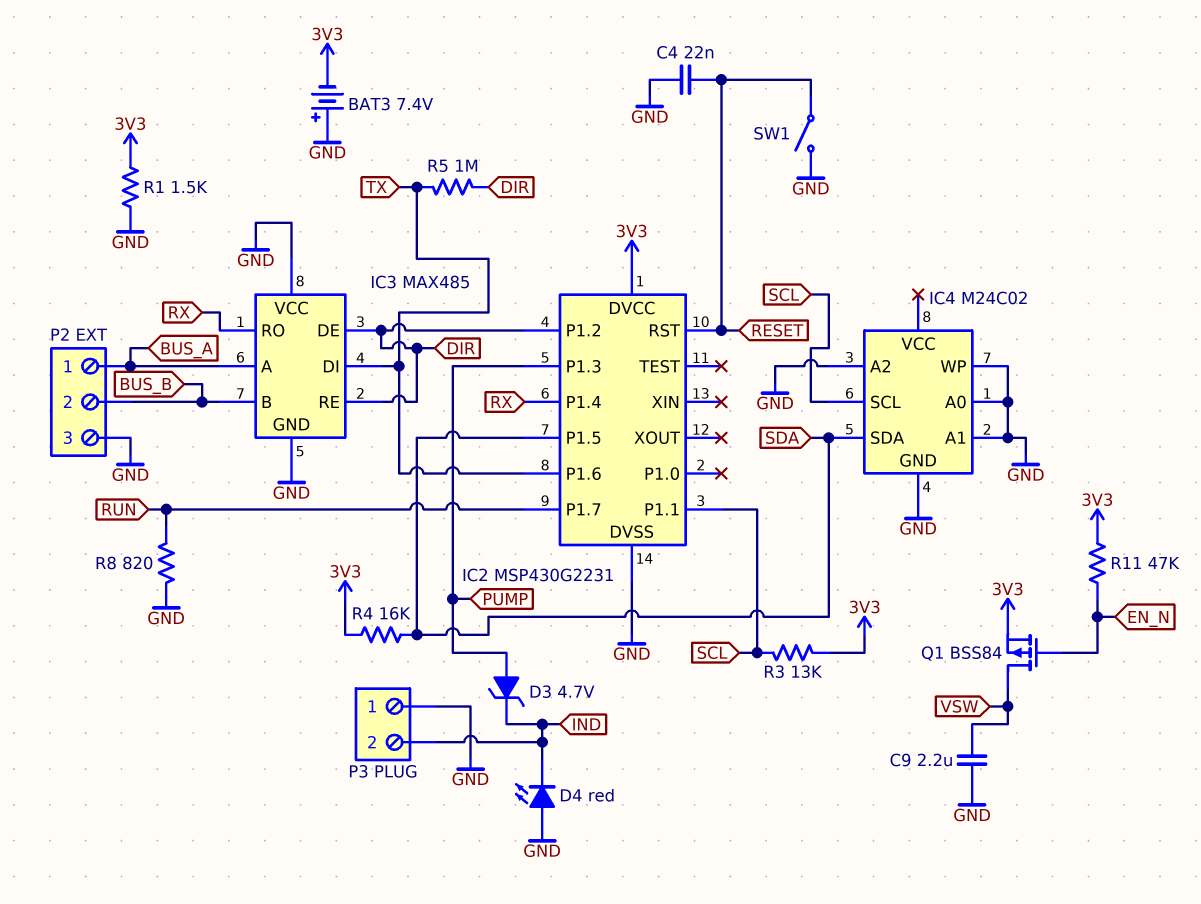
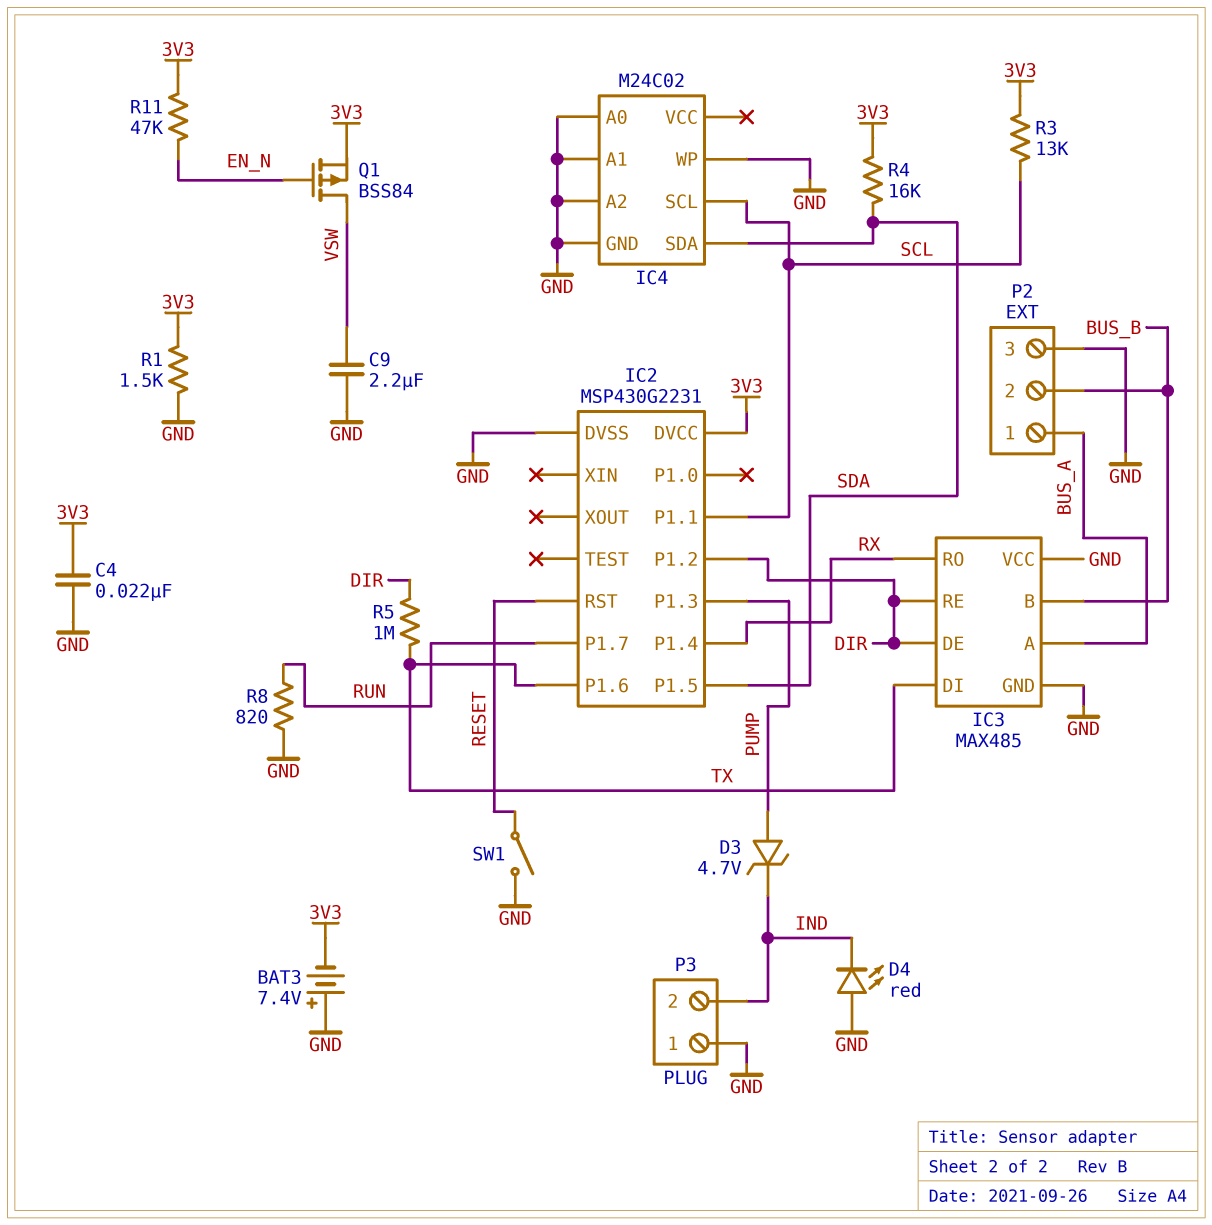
C4: 22nF (GND, RESET) -> 22nF (3V3, GND)

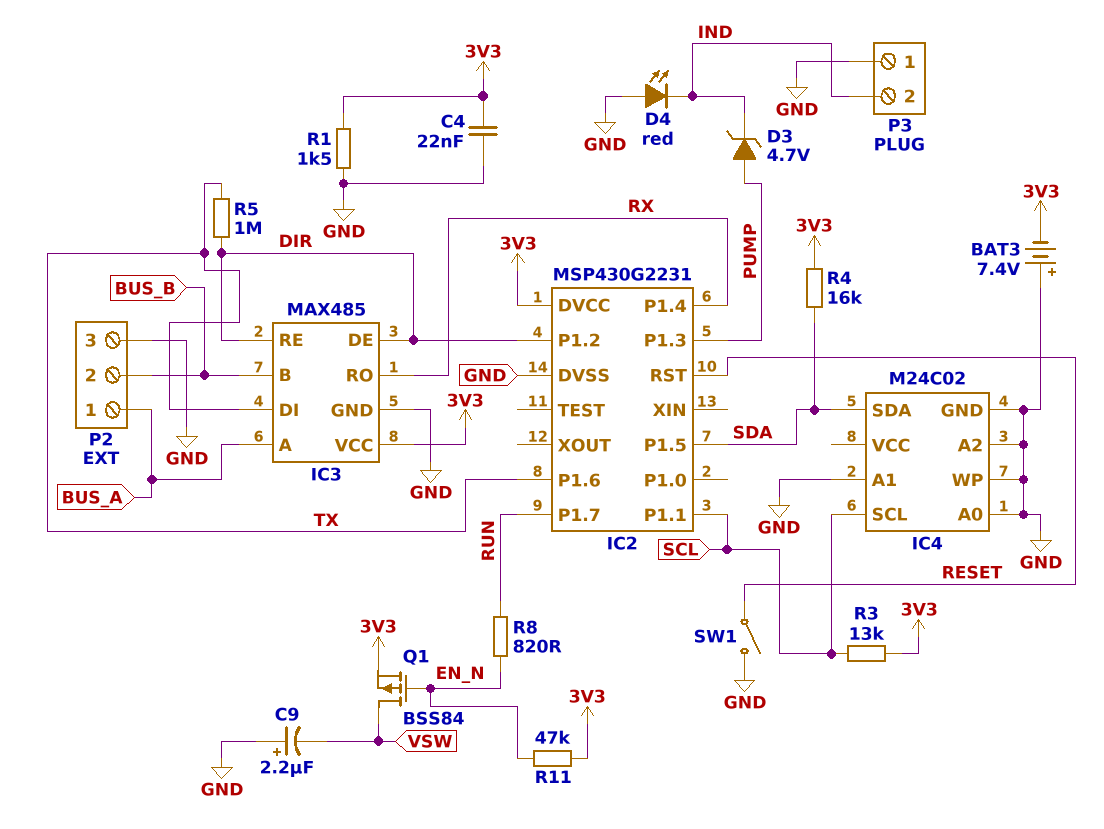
C9: 2.2uF (GND, VSW) -> 2.2uF (plus GND, minus VSW)
IC3 pin VCC: GND -> 3V3
R8: 820 (GND, RUN) -> 820 (EN_N, RUN)

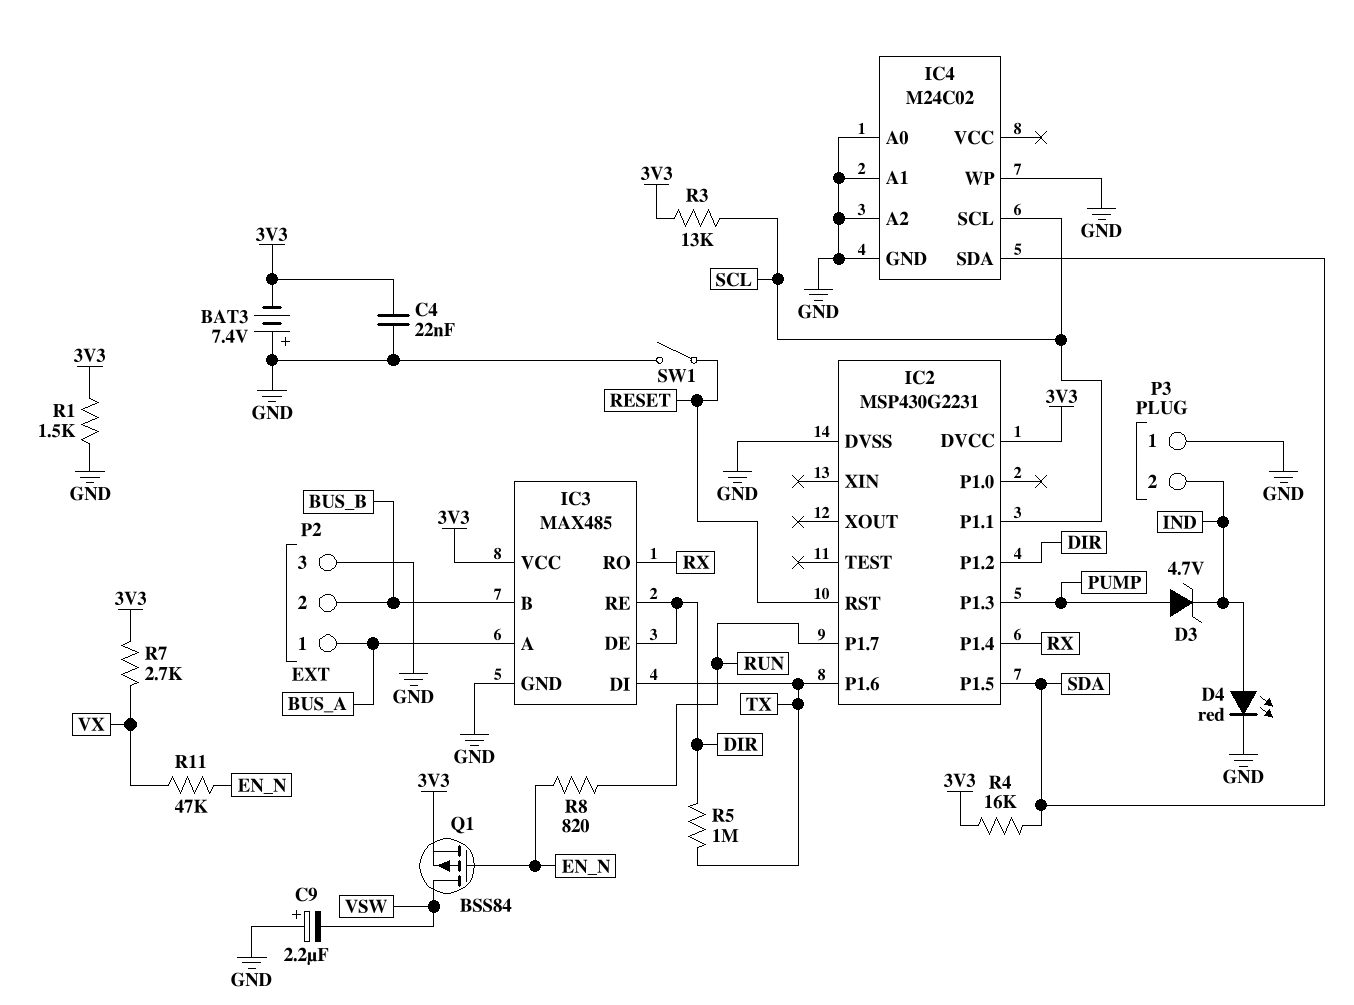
D4: LED red (A GND, K IND) -> LED red (A IND, K GND)
R7: none -> 2.7k (3V3, VX)
R11: 47k (3V3, EN_N) -> 47k (EN_N, VX)

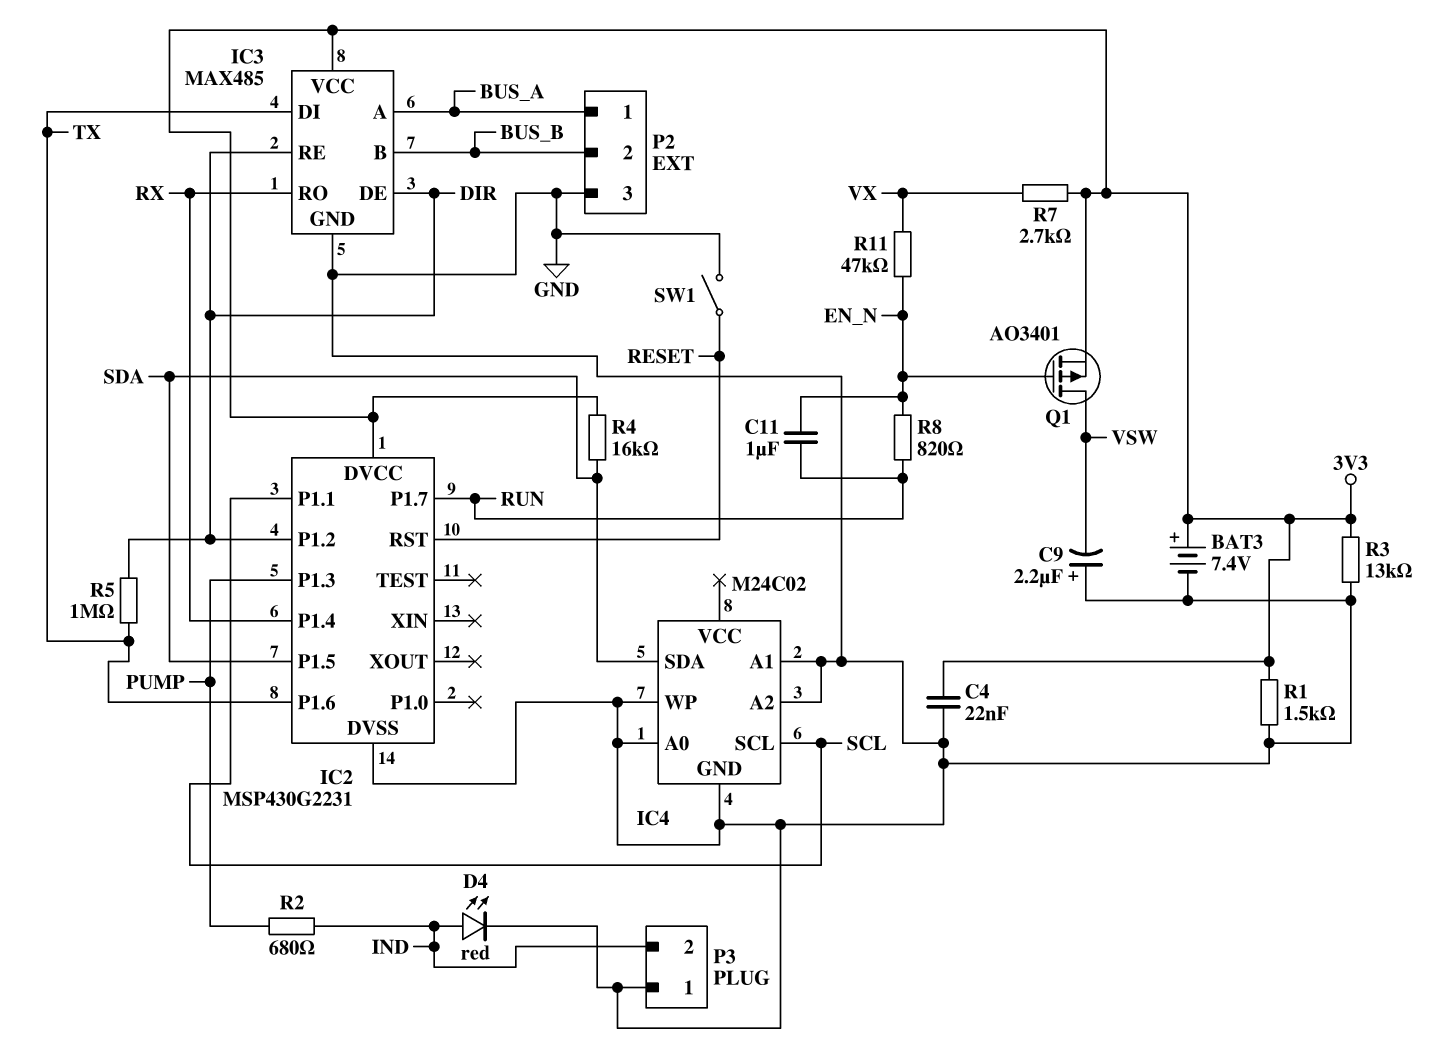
BAT3: 7.4V (plus GND, minus 3V3) -> 7.4V (plus 3V3, minus GND)
C11: none -> 1uF (EN_N, RUN)
D3: zener 4.7V (A PUMP, K IND) -> none
Q1: PMOS BSS84 (G EN_N, D VSW, S 3V3) -> PMOS AO3401 (G EN_N, D VSW, S 3V3)
R2: none -> 680 (IND, PUMP)
R3: 13k (3V3, SCL) -> 13k (3V3, GND)

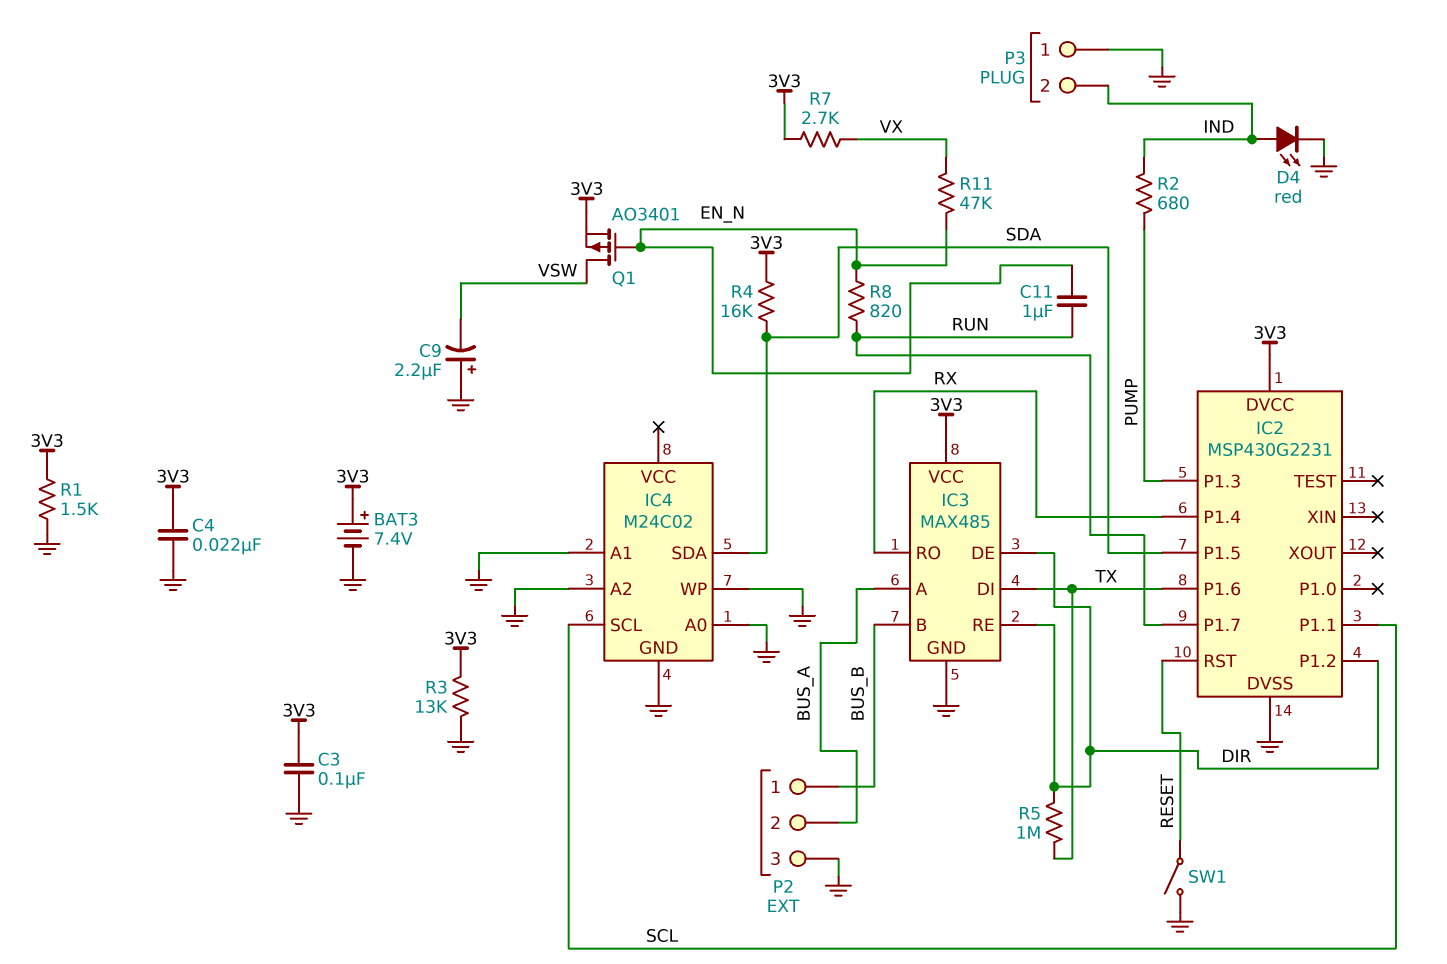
C3: none -> 100nF (3V3, GND)
P2 pin 1: BUS_A -> BUS_B
P2 pin 2: BUS_B -> BUS_A

